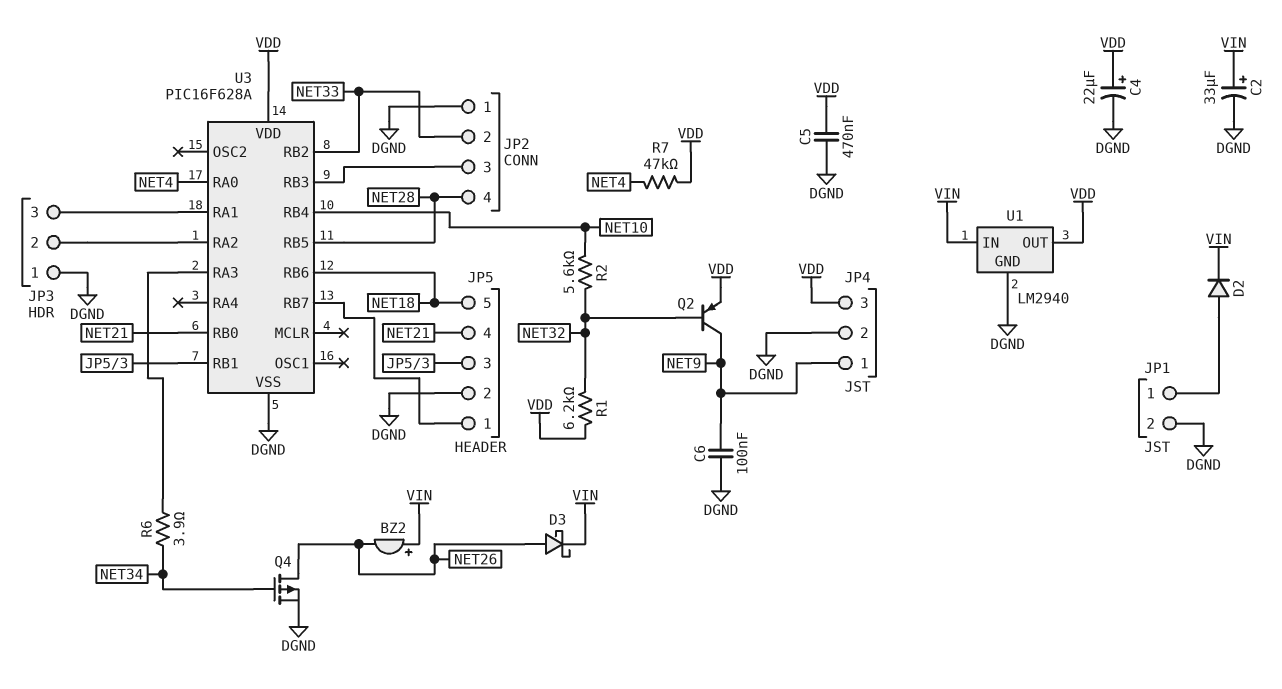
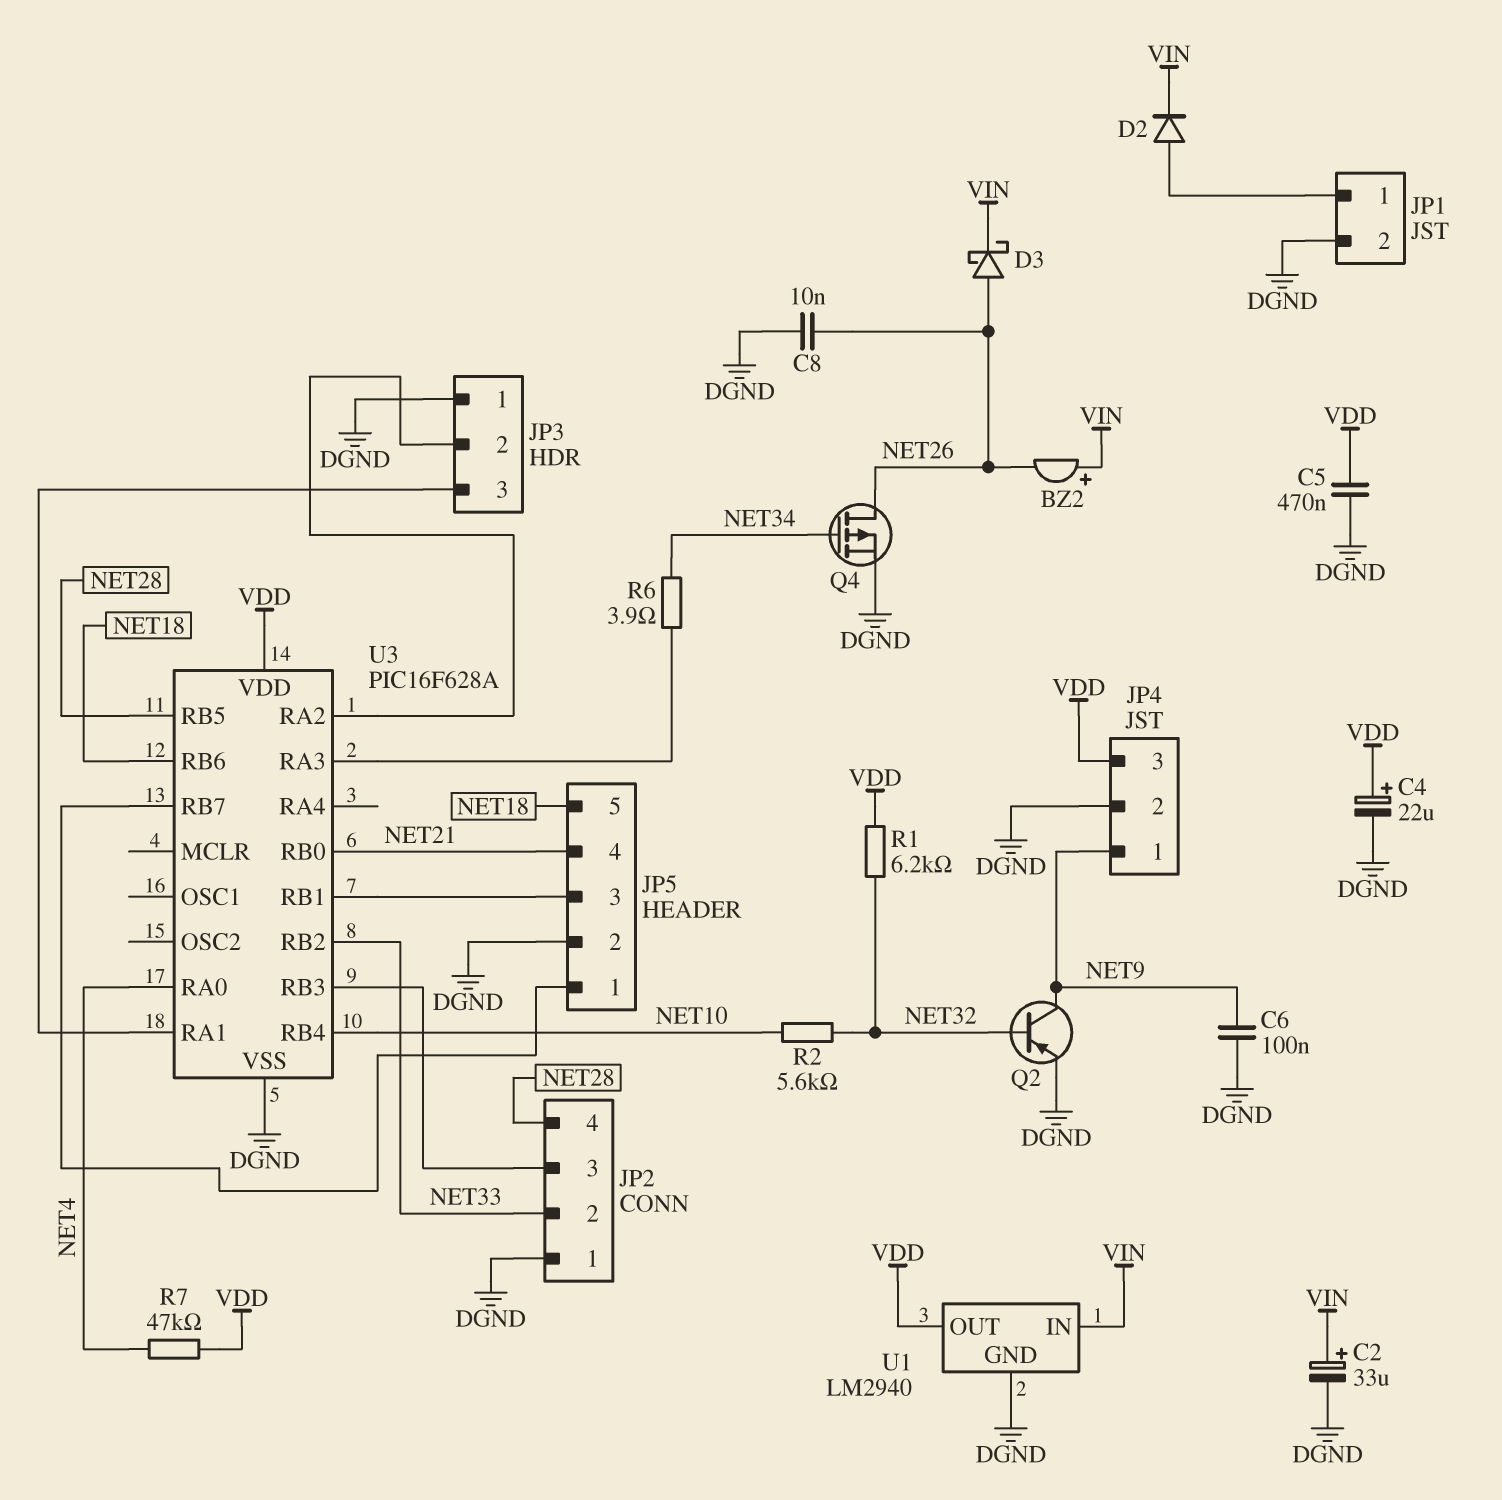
C8: none -> 10nF (DGND, NET26)
Q2: PNP (B NET32, C NET9, E VDD) -> PNP (B NET32, C NET9, E DGND)

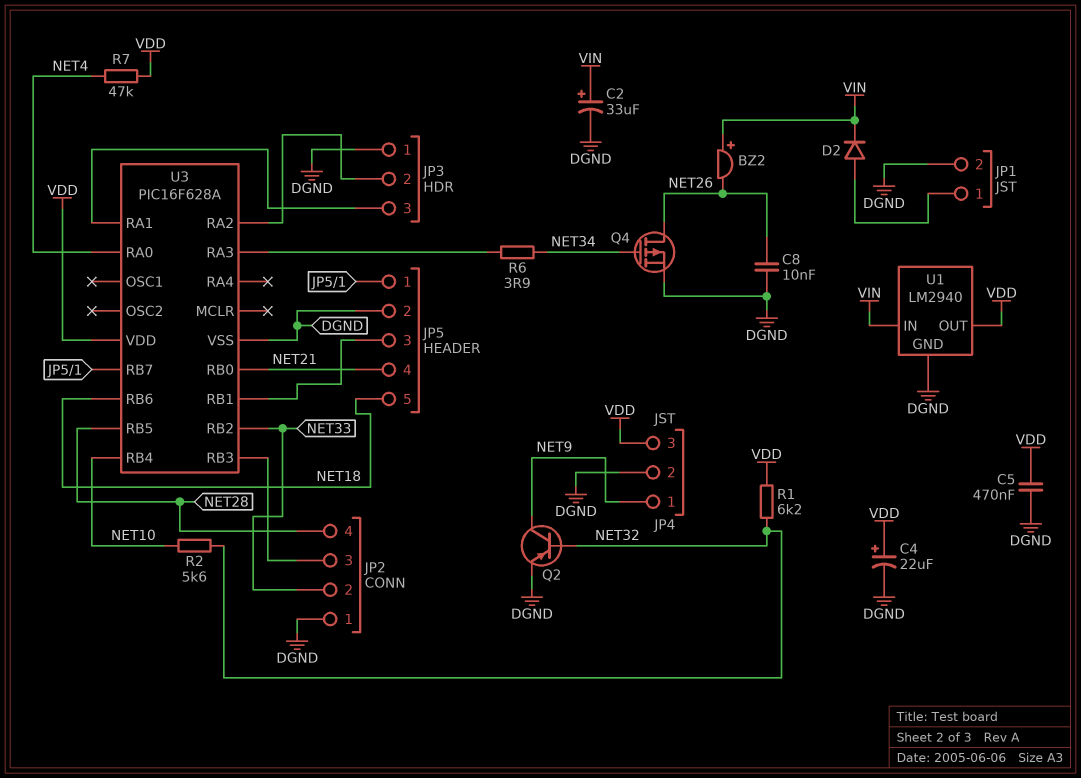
C6: 100nF (DGND, NET9) -> none
D3: schottky (A NET26, K VIN) -> none

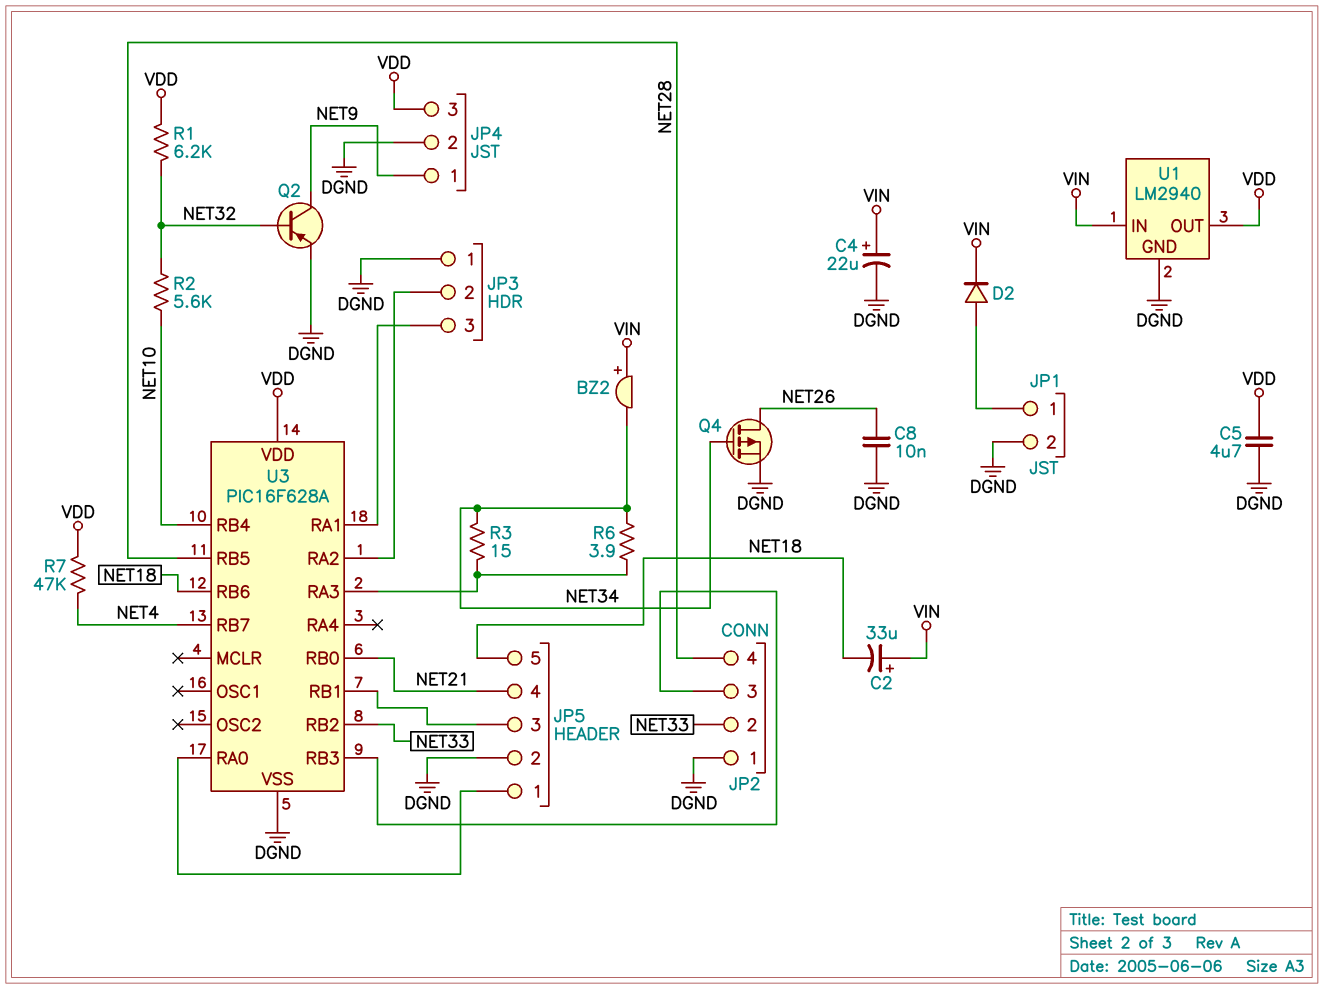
BZ2: buzzer (plus VIN, minus NET26) -> buzzer (plus VIN, minus NET34)
C2: 33uF (plus VIN, minus DGND) -> 33uF (plus VIN, minus NET18)
C4: 22uF (plus VDD, minus DGND) -> 22uF (plus VIN, minus DGND)
C5: 470nF (DGND, VDD) -> 4.7uF (DGND, VDD)
R3: none -> 15 (NET34, U3/RA3)
U3 pin RA0: NET4 -> JP5/1
U3 pin RB7: JP5/1 -> NET4

